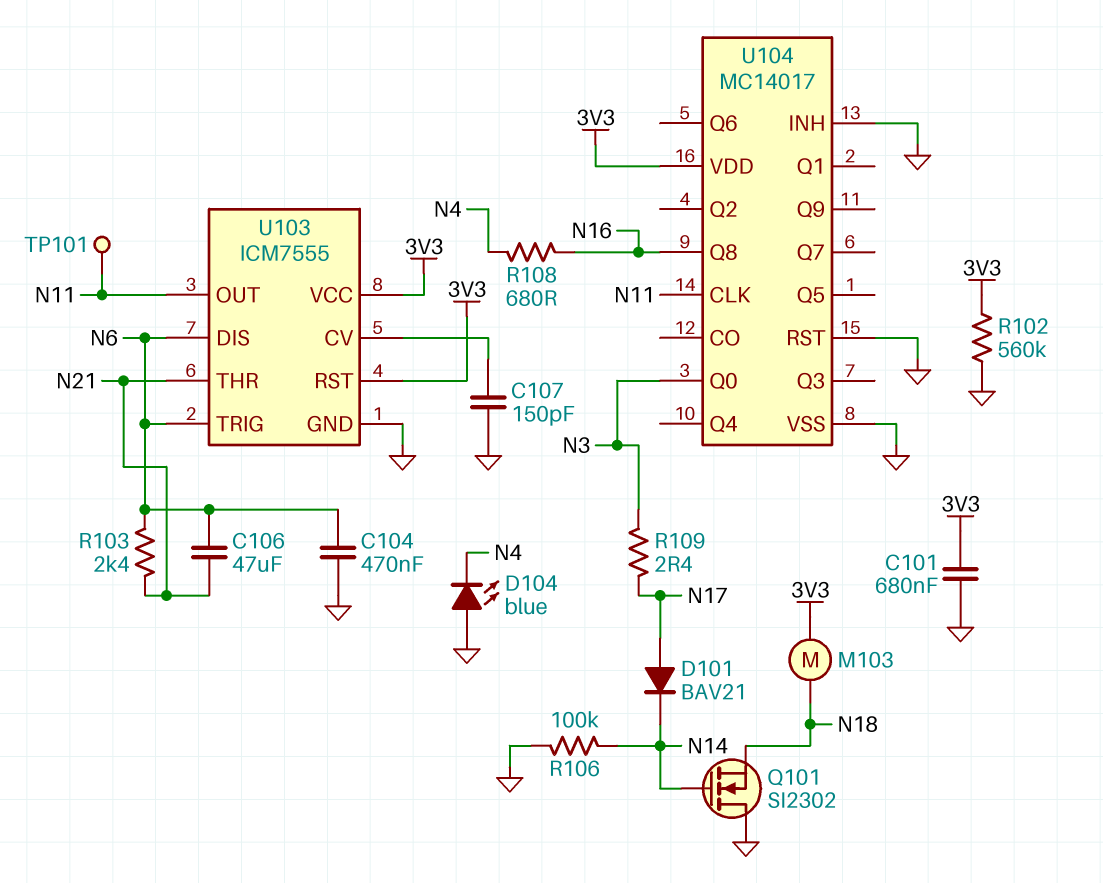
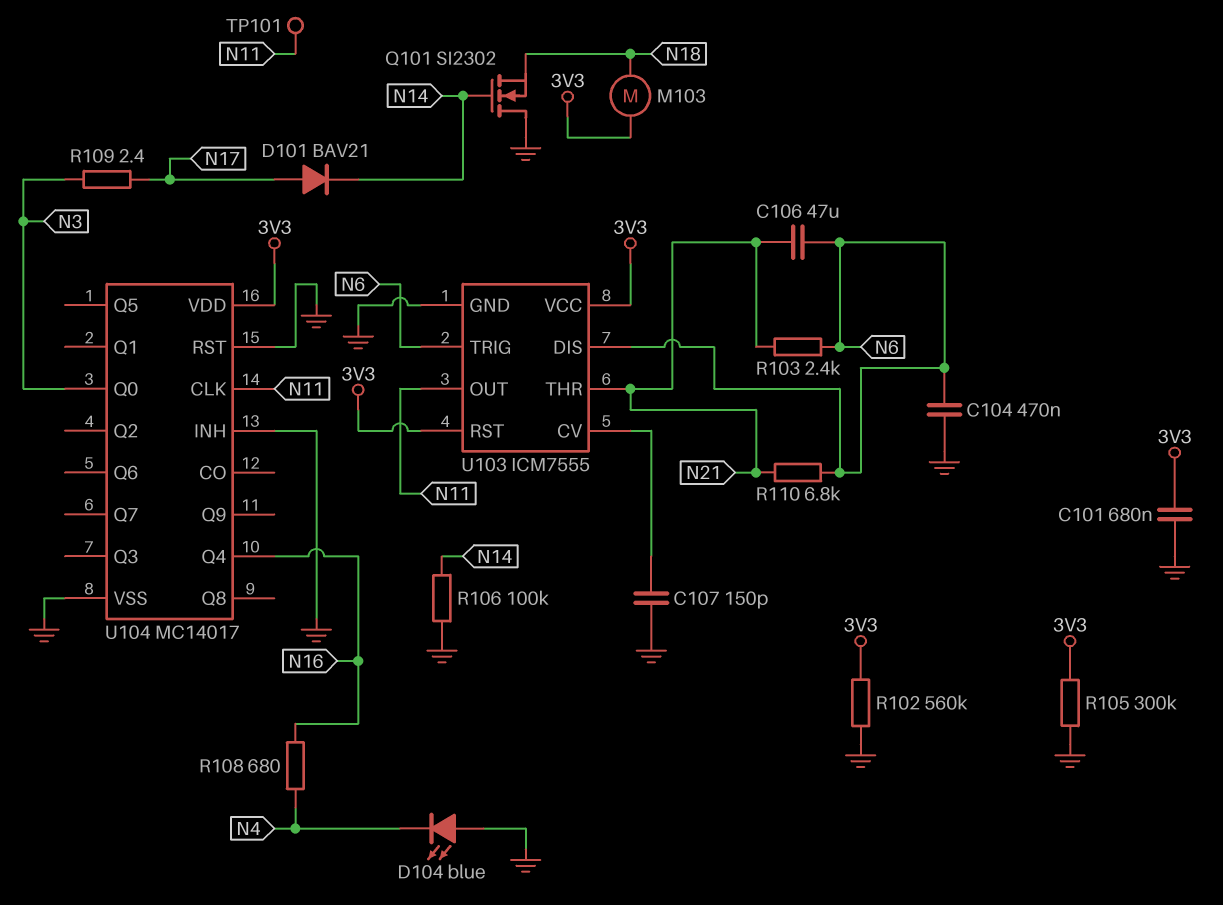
R105: none -> 300k (3V3, GND)
R110: none -> 6.8k (N6, N21)
U104 pin Q4: none -> N16
U104 pin Q8: N16 -> none

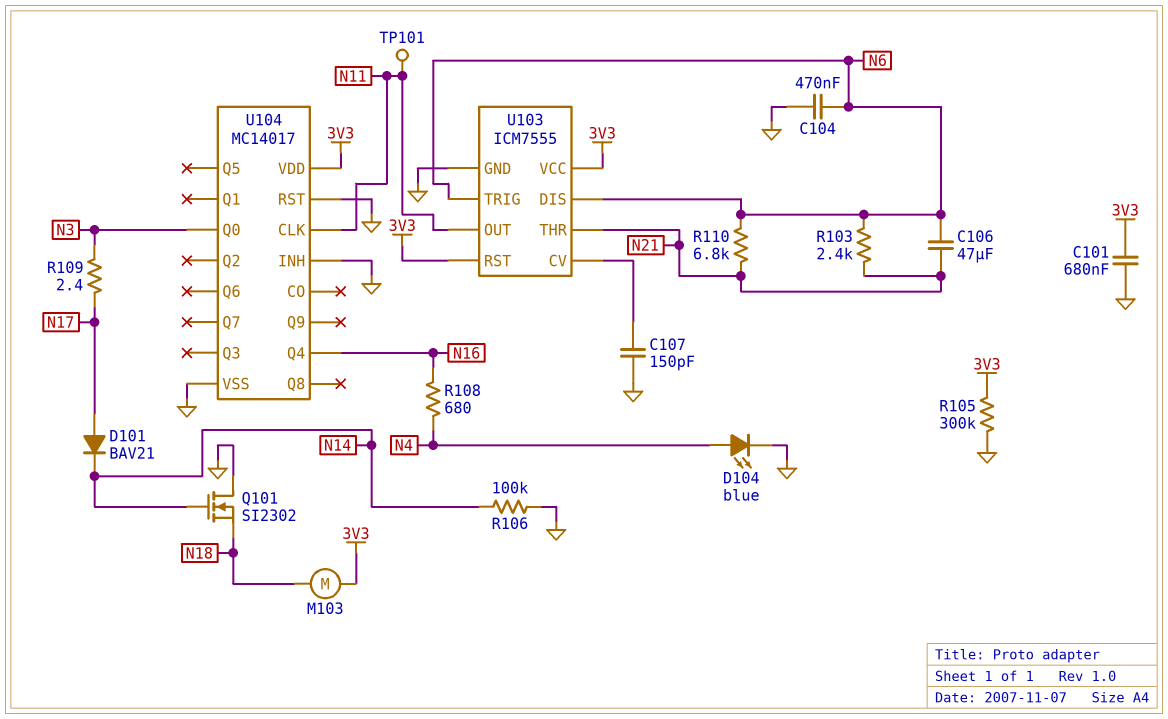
D104: LED blue (A GND, K N4) -> LED blue (A N4, K GND)
R102: 560k (3V3, GND) -> none

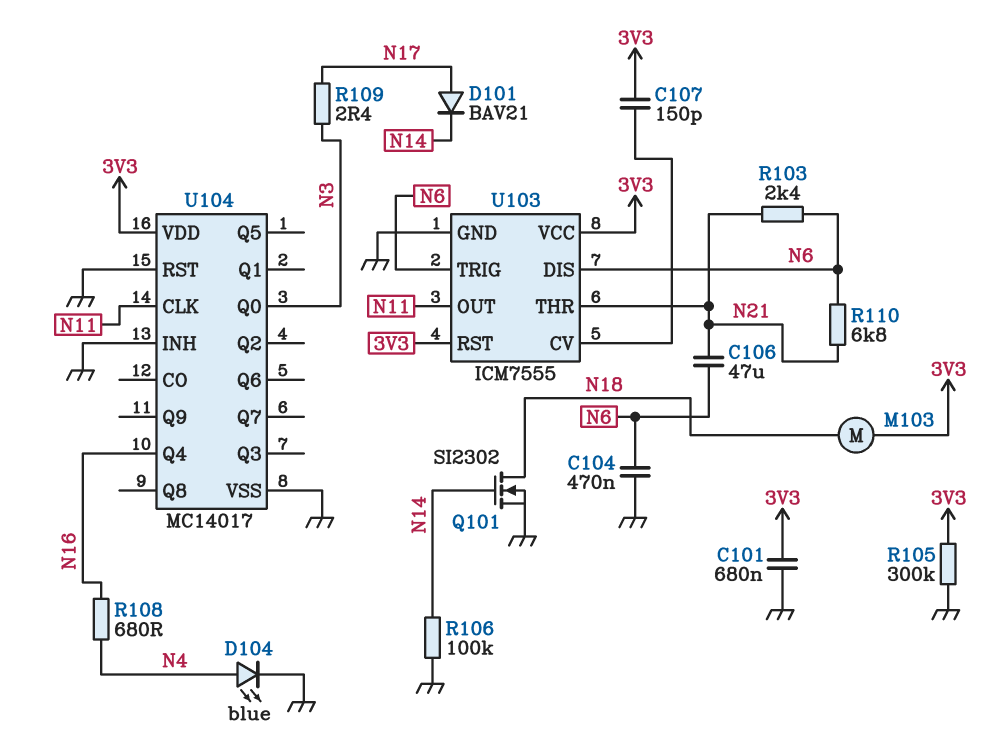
C107: 150pF (GND, U103/CV) -> 150pF (3V3, U103/CV)
Q101: NMOS SI2302 (G N14, D GND, S N18) -> NMOS SI2302 (G N14, D N18, S GND)
TP101: test point (N11) -> none

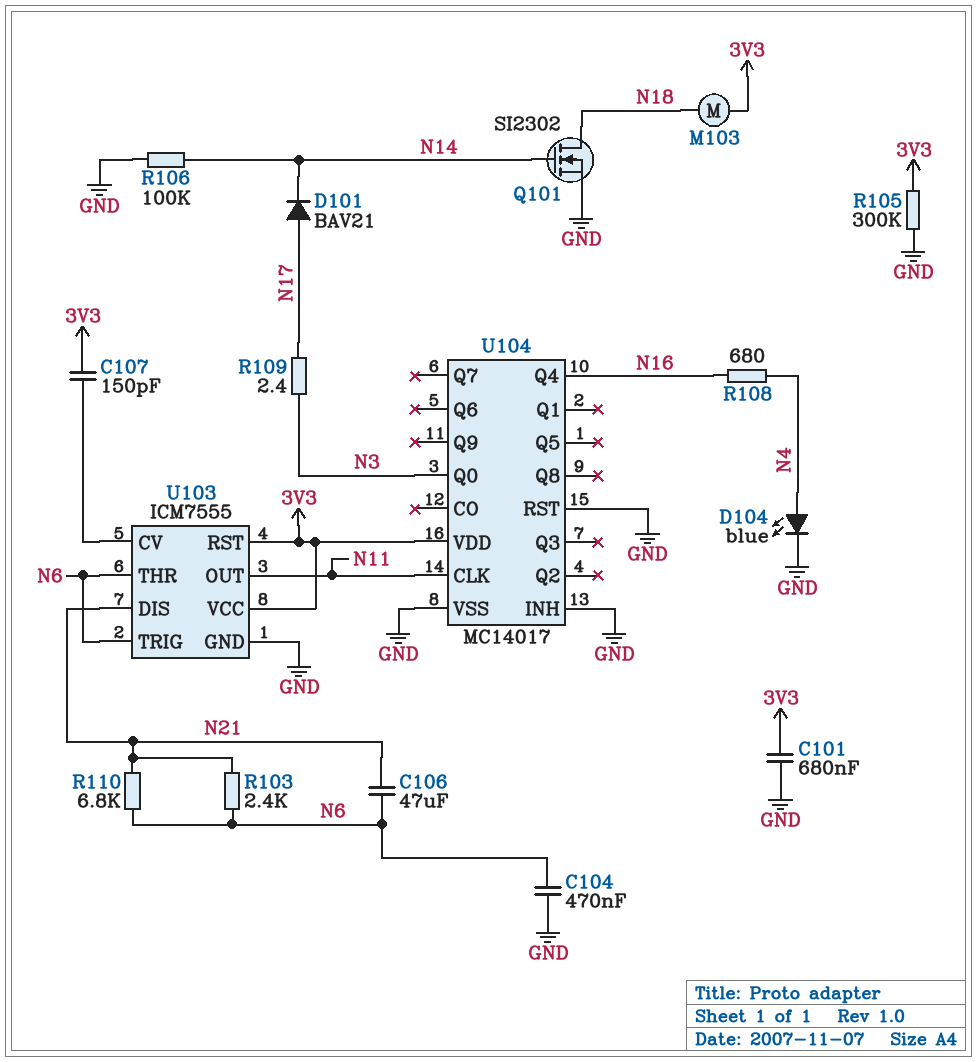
U103 pin DIS: N6 -> N21
U103 pin THR: N21 -> N6

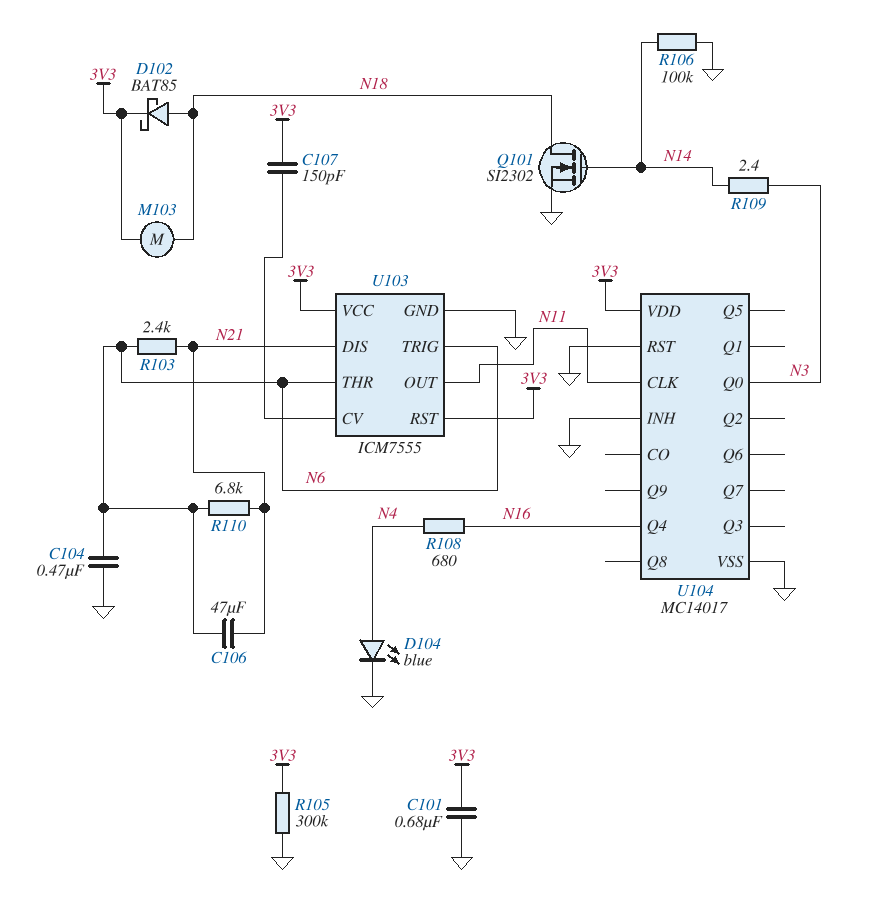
D101: diode BAV21 (A N17, K N14) -> none
D102: none -> schottky BAT85 (A N18, K 3V3)
R109: 2.4 (N3, N17) -> 2.4 (N3, N14)

